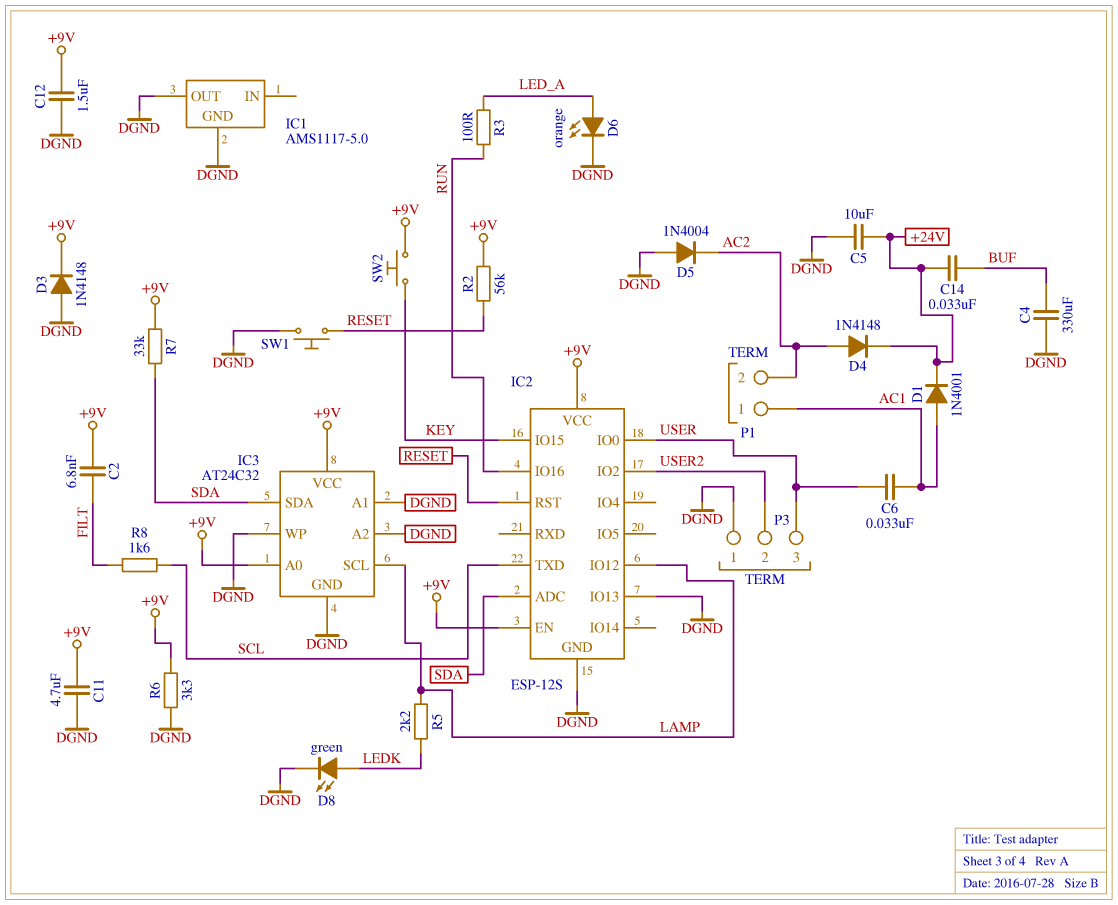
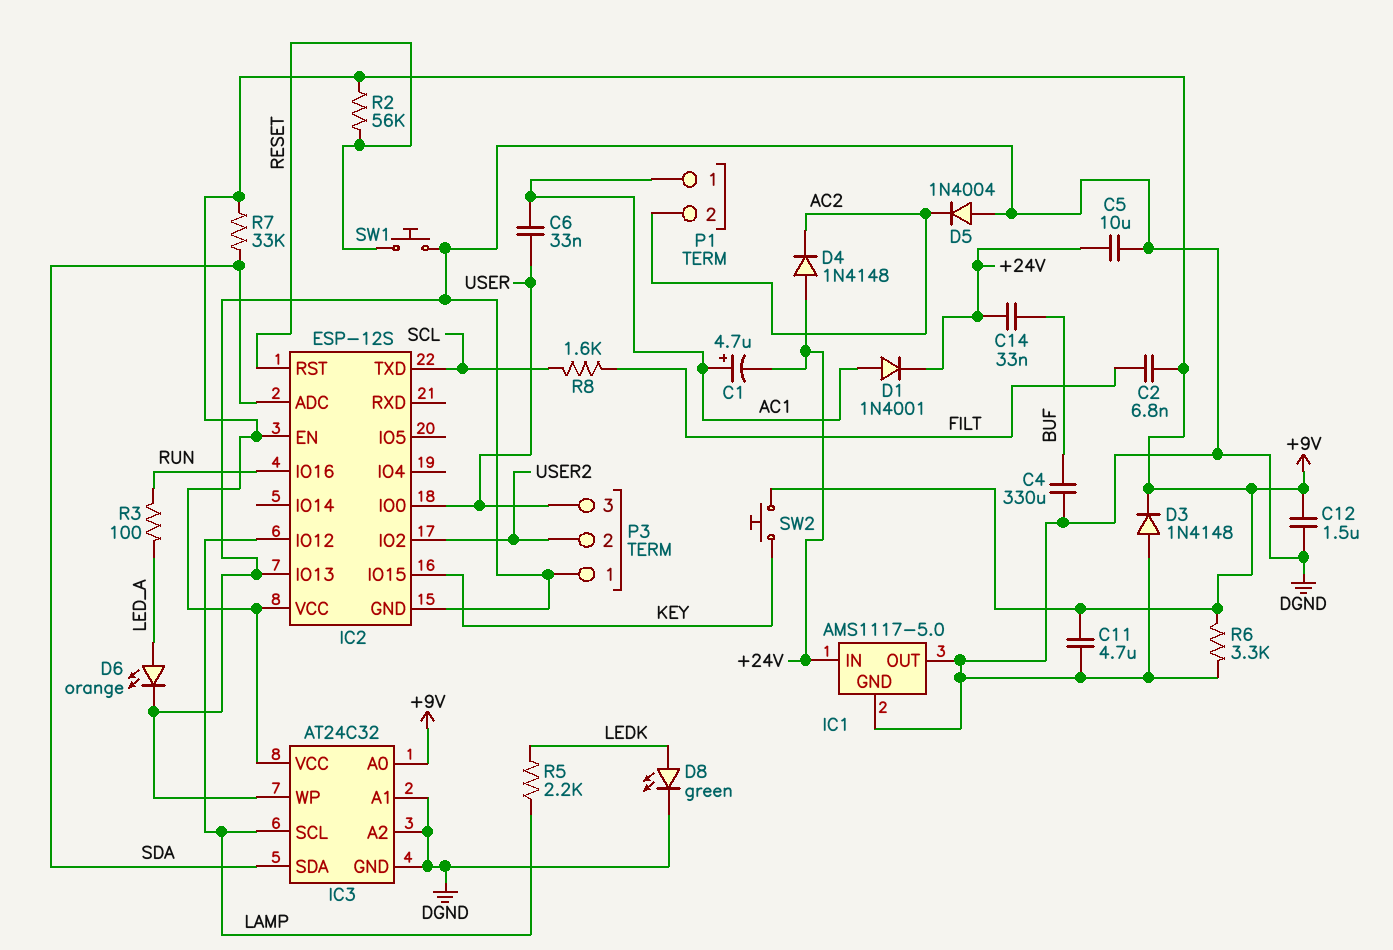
C1: none -> 4.7uF (plus AC1, minus +24V)
D4: diode 1N4148 (A AC2, K +24V) -> diode 1N4148 (A +24V, K AC2)
IC1 pin IN: none -> +24V

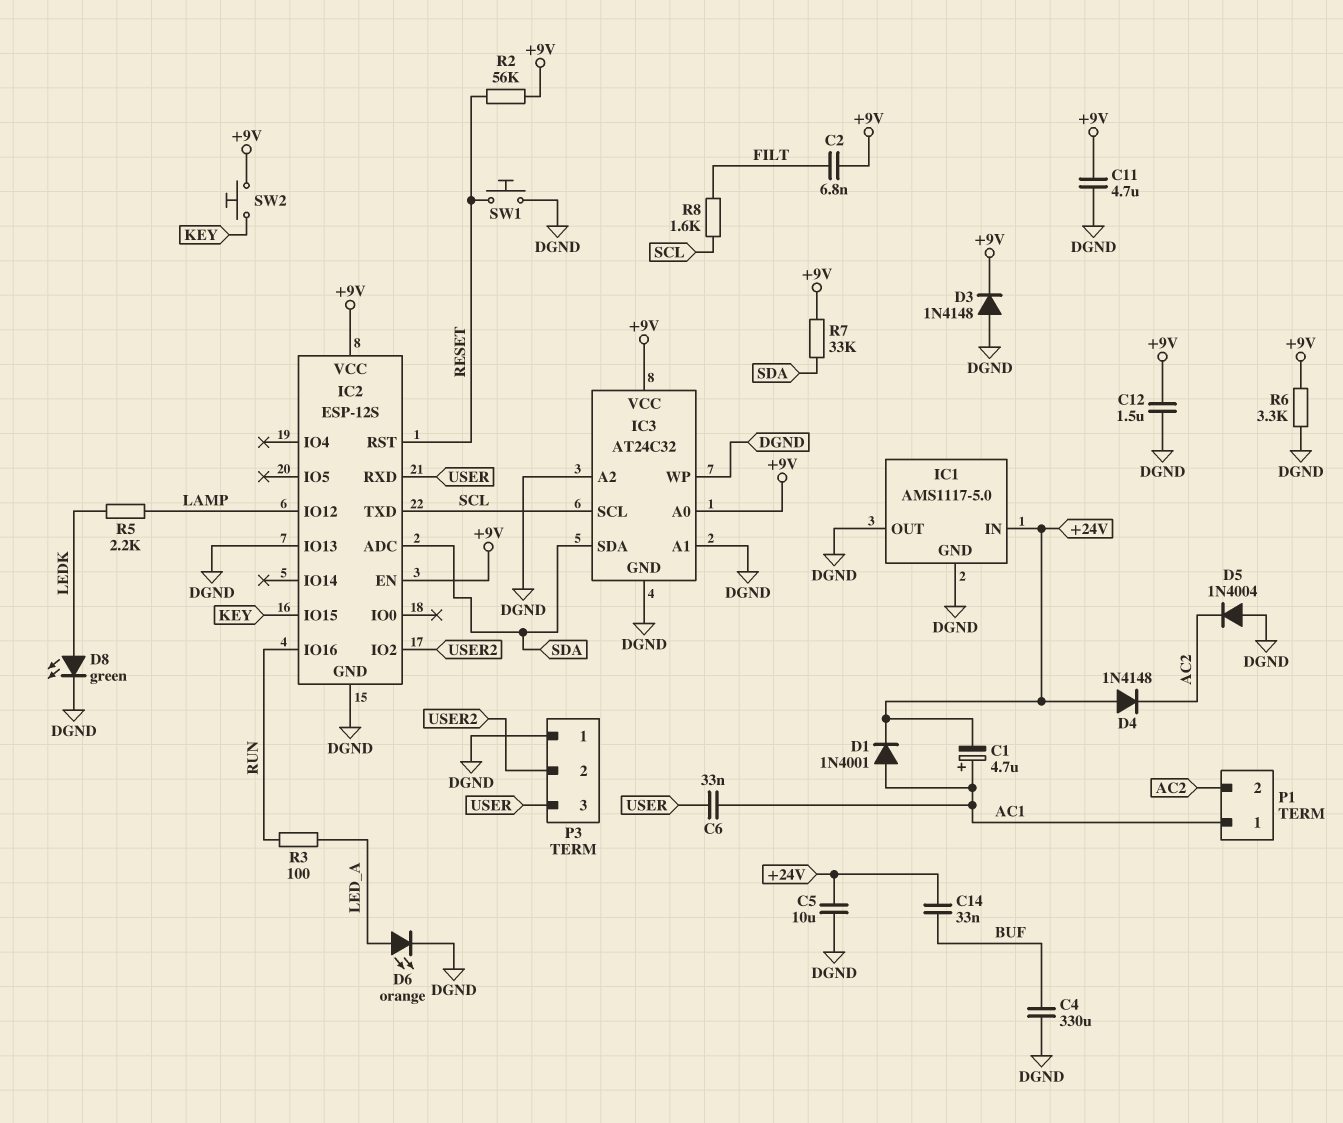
IC2 pin IO0: USER -> none
IC2 pin RXD: none -> USER
IC3 pin SCL: LAMP -> SCL

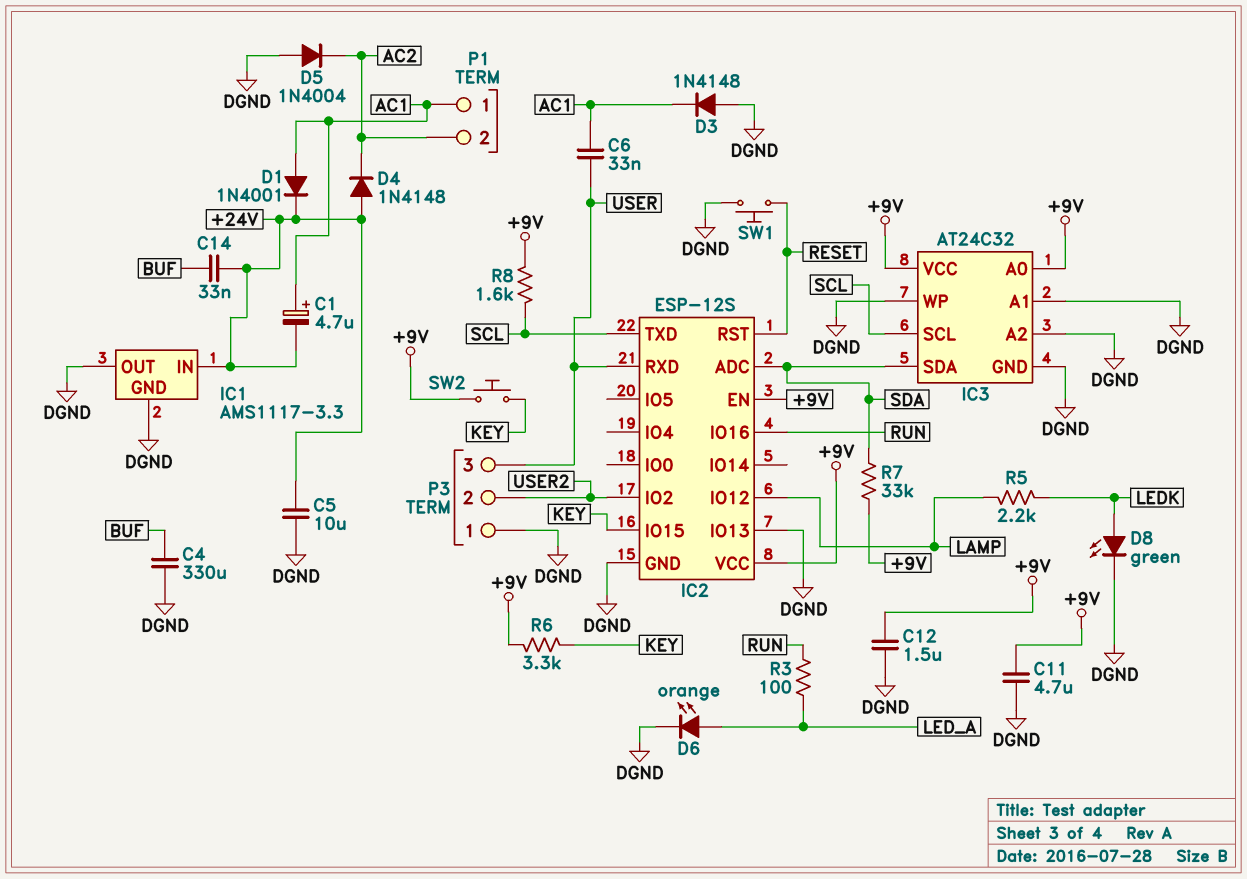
C2: 6.8nF (+9V, FILT) -> none
D3: diode 1N4148 (A DGND, K +9V) -> diode 1N4148 (A DGND, K AC1)
IC1: AMS1117-5.0 -> AMS1117-3.3
R2: 56k (+9V, RESET) -> none
R6: 3.3k (+9V, DGND) -> 3.3k (+9V, KEY)
R8: 1.6k (FILT, SCL) -> 1.6k (+9V, SCL)

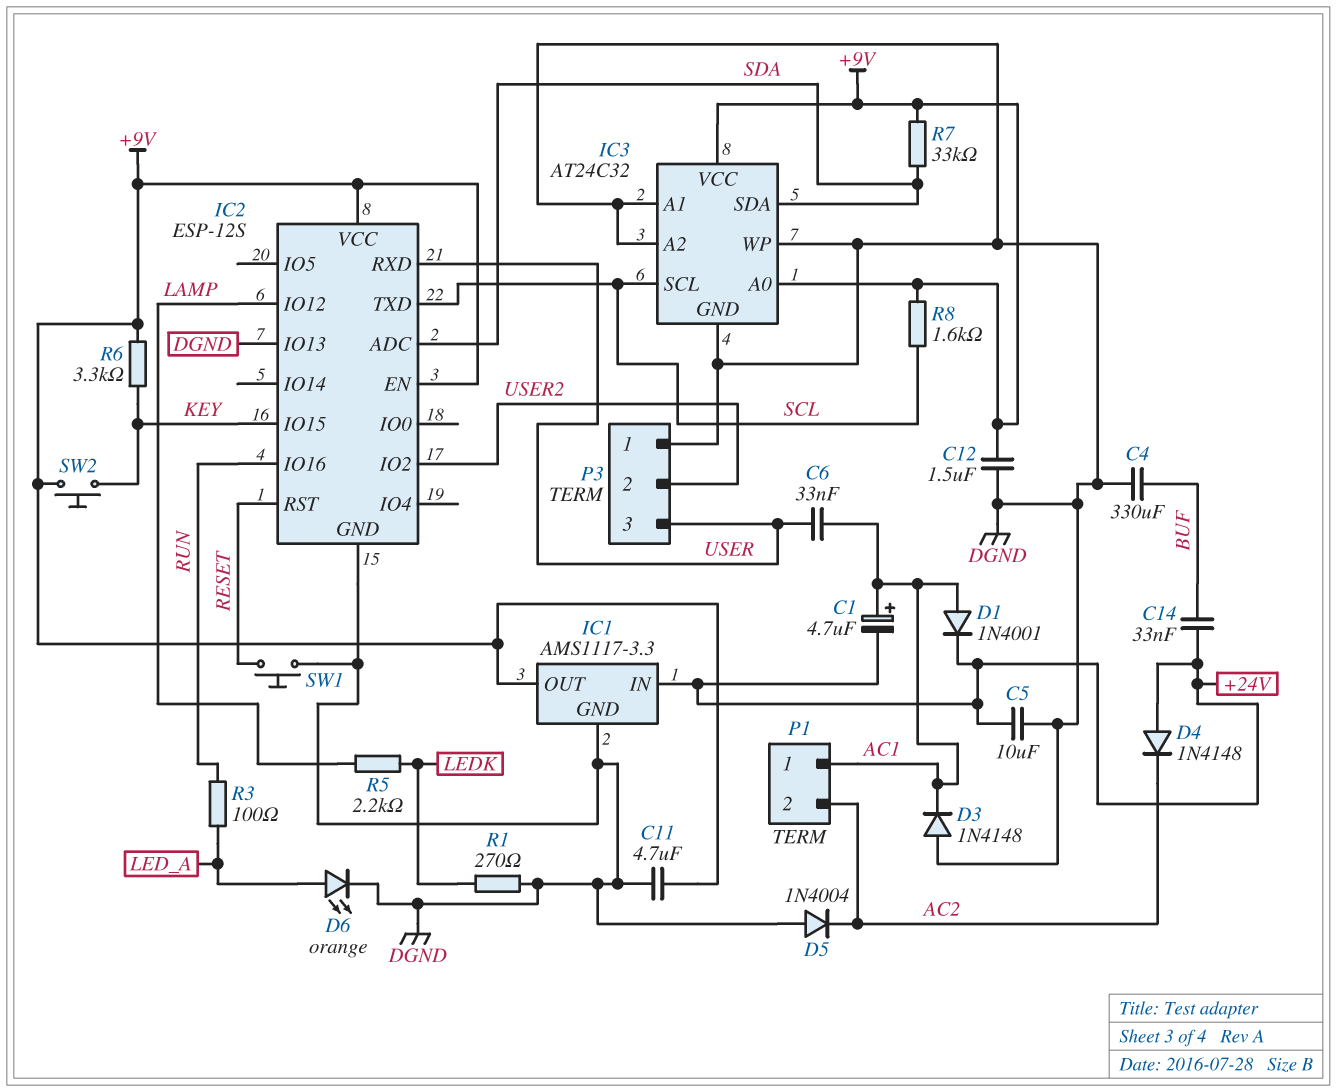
D8: LED green (A LEDK, K DGND) -> none
IC1 pin OUT: DGND -> +9V
R1: none -> 270 (DGND, LEDK)

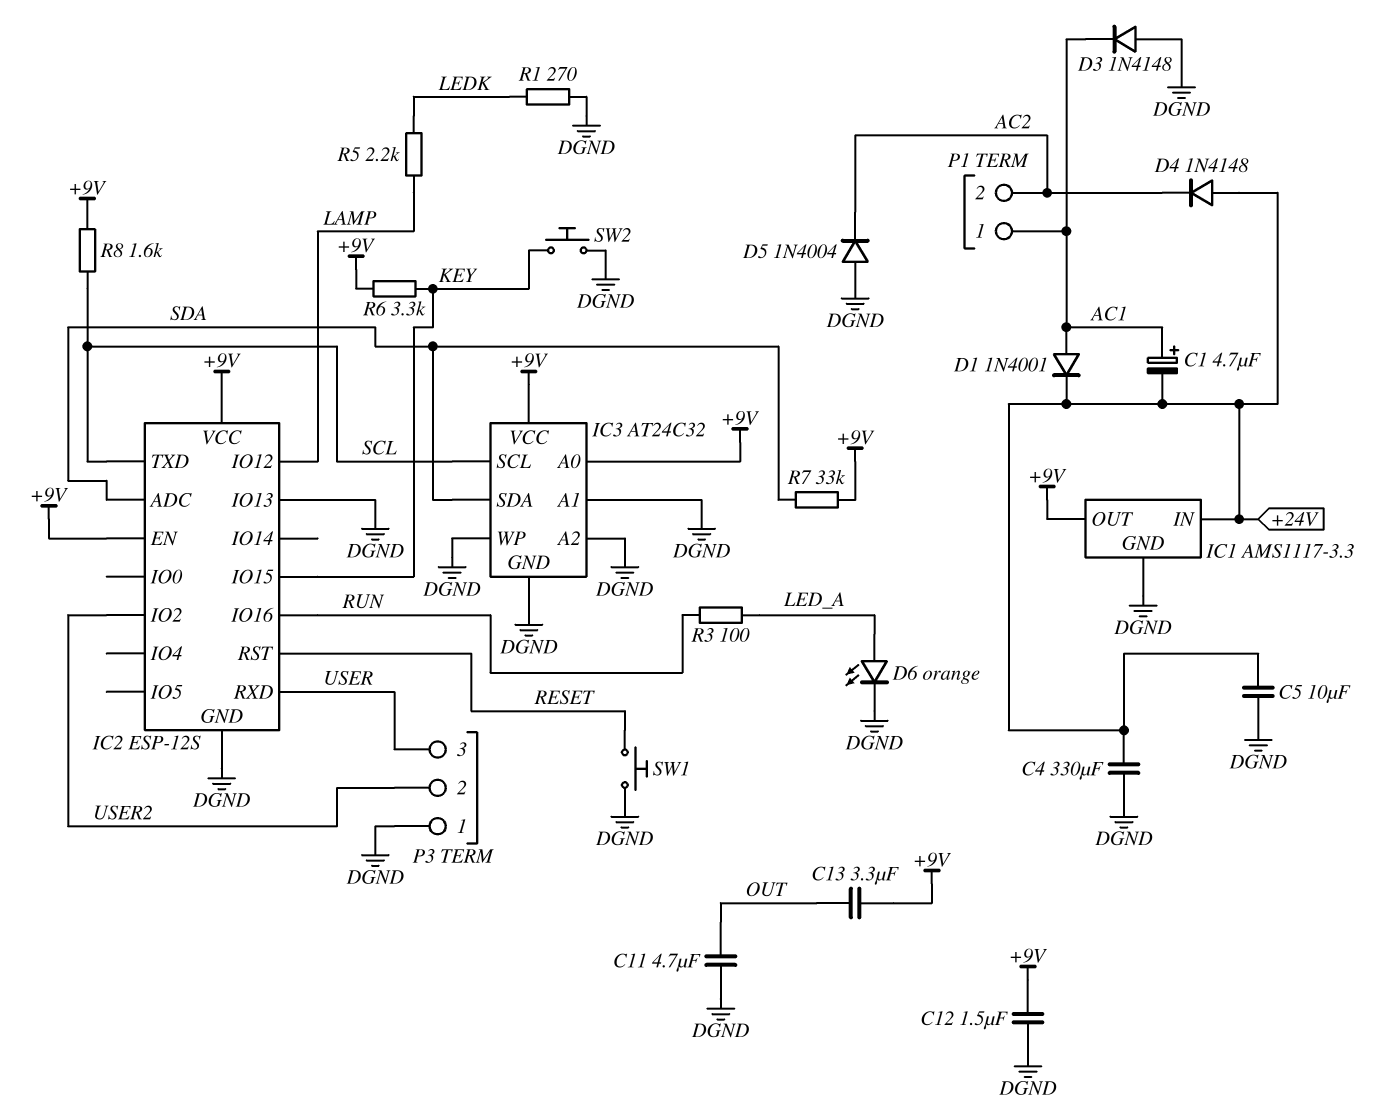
C4: 330uF (BUF, DGND) -> 330uF (+24V, DGND)
C6: 33nF (AC1, USER) -> none
C11: 4.7uF (+9V, DGND) -> 4.7uF (DGND, OUT)
C13: none -> 3.3uF (+9V, OUT)
C14: 33nF (+24V, BUF) -> none
SW2: button (+9V, KEY) -> button (DGND, KEY)

